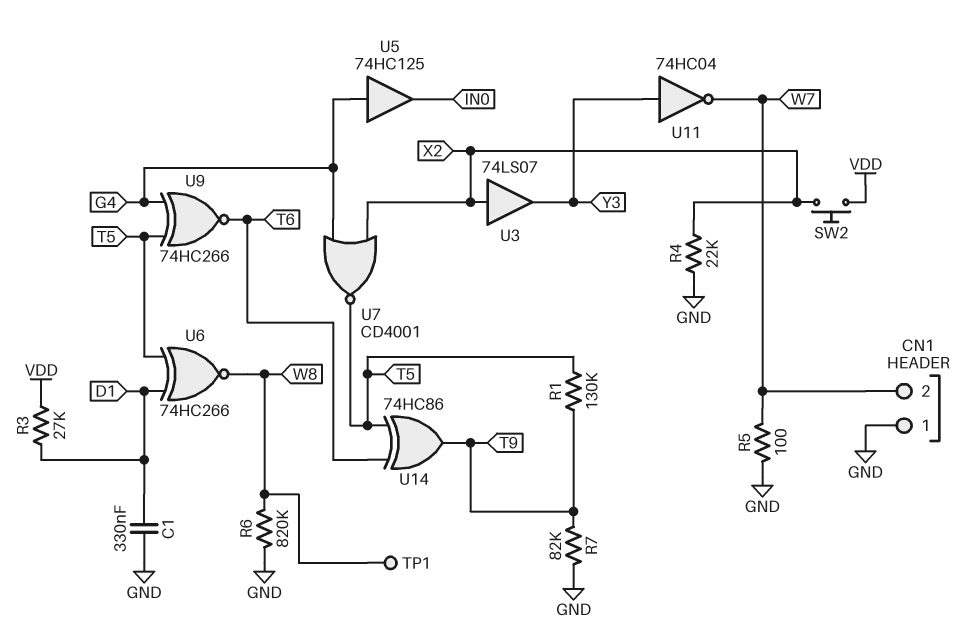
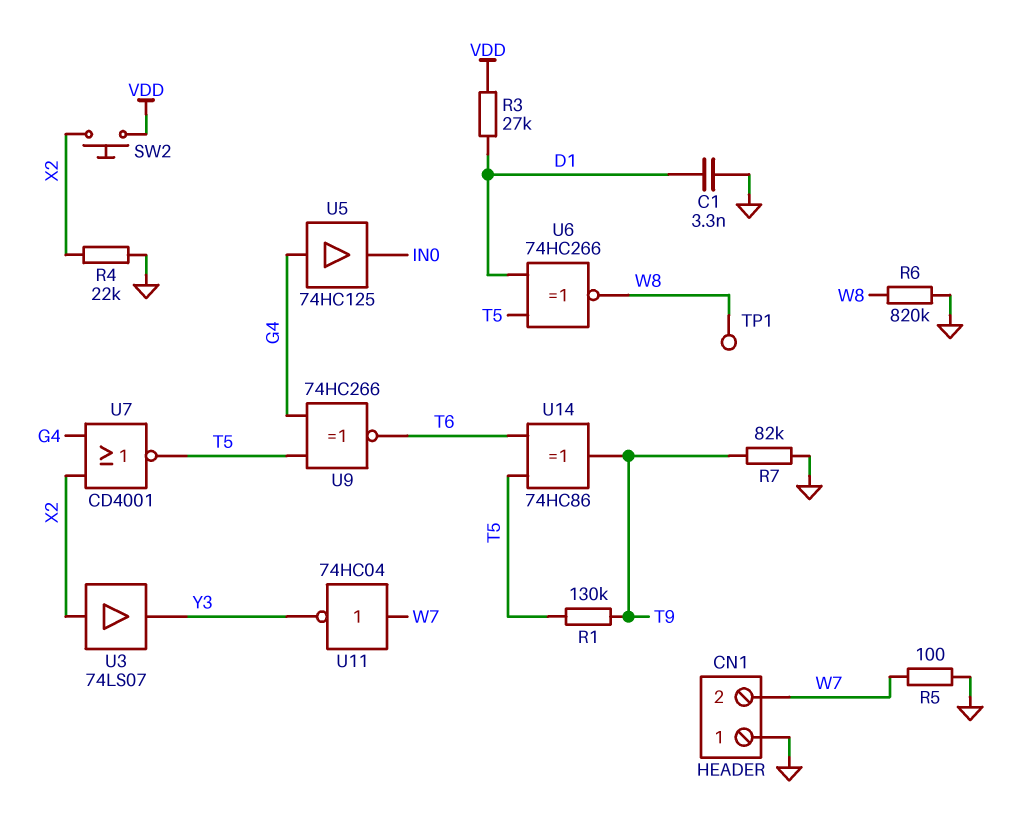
C1: 330nF (D1, GND) -> 3.3nF (D1, GND)
U11: NOT 74HC04 (in Y3, out W7) -> NOT 74HC04 (in W7, out Y3)

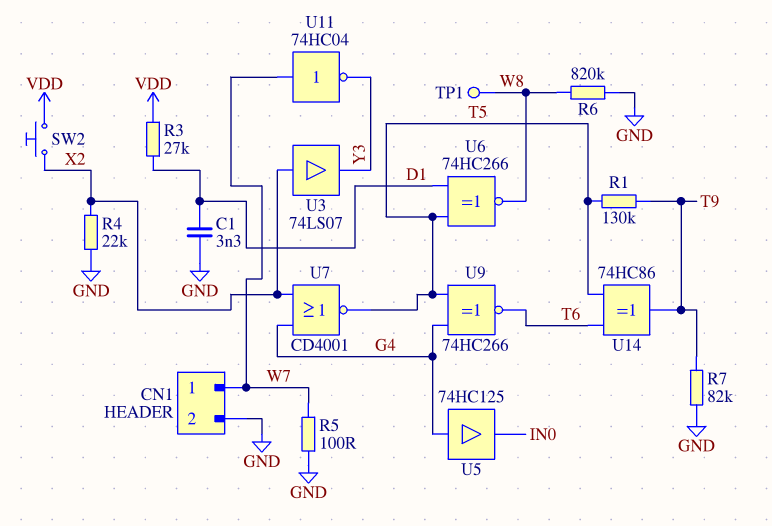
CN1 pin 1: GND -> W7
CN1 pin 2: W7 -> GND

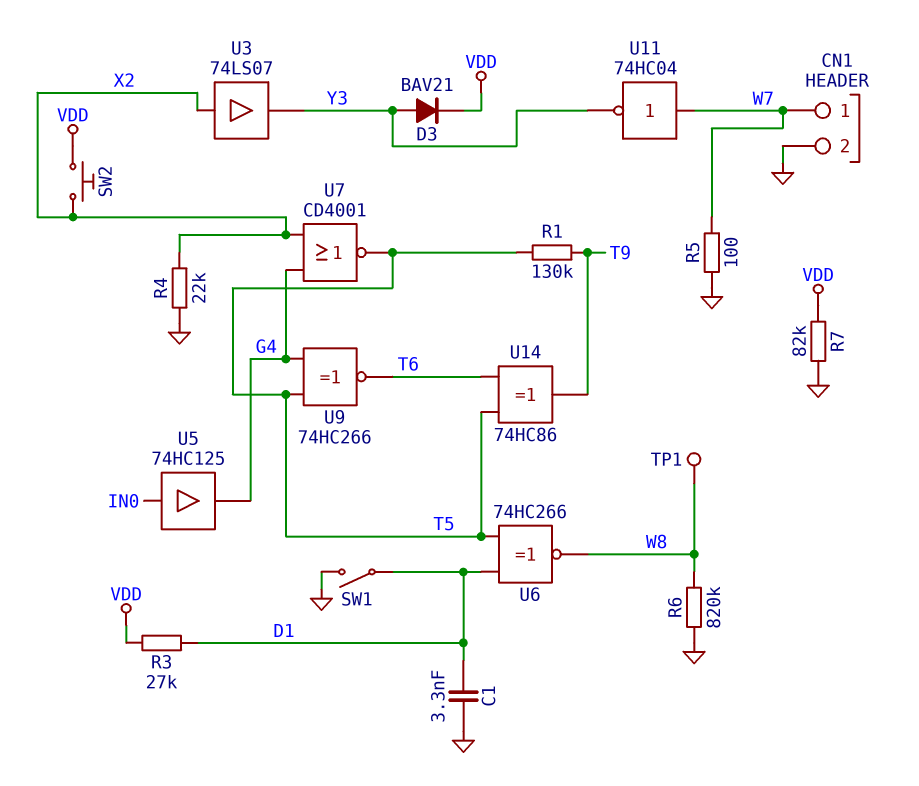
D3: none -> diode BAV21 (A Y3, K VDD)
R7: 82k (GND, T9) -> 82k (GND, VDD)
SW1: none -> switch (D1, GND)
U5: buffer 74HC125 (in G4, out IN0) -> buffer 74HC125 (in IN0, out G4)

